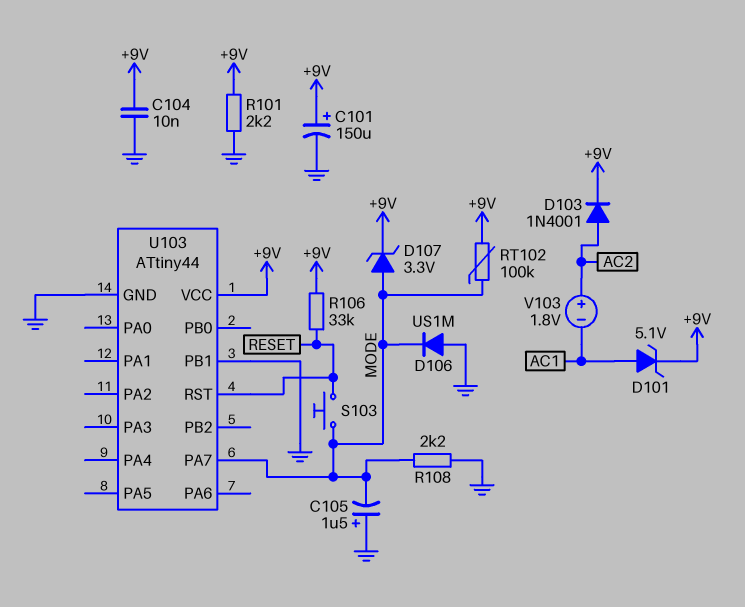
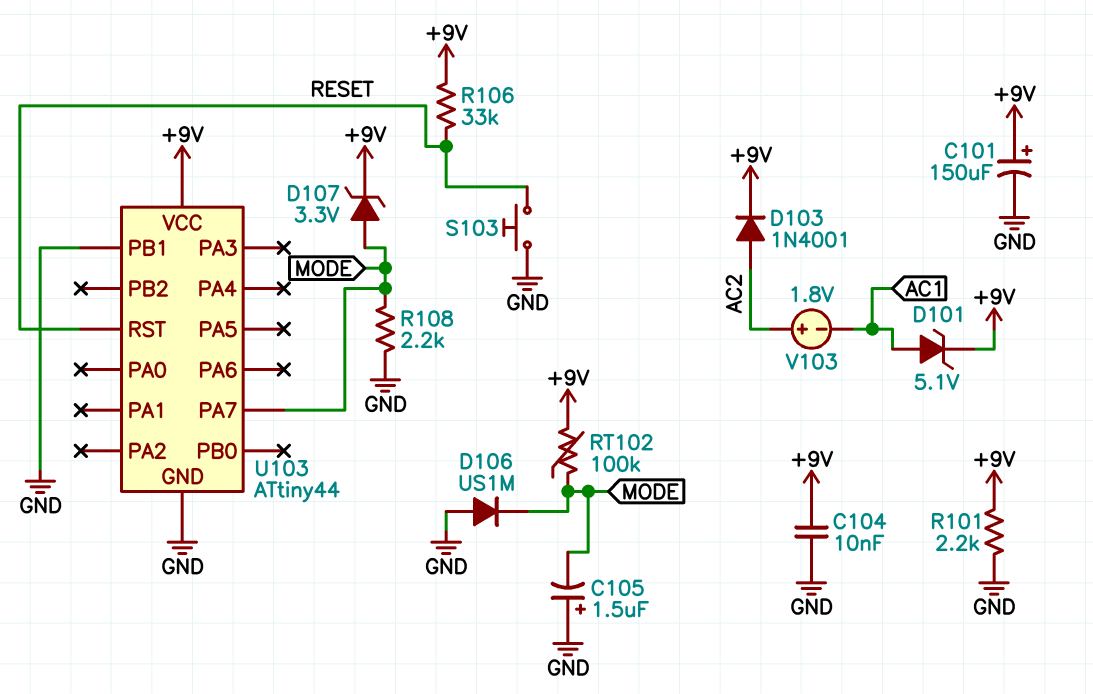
S103: button (MODE, RESET) -> button (GND, RESET)

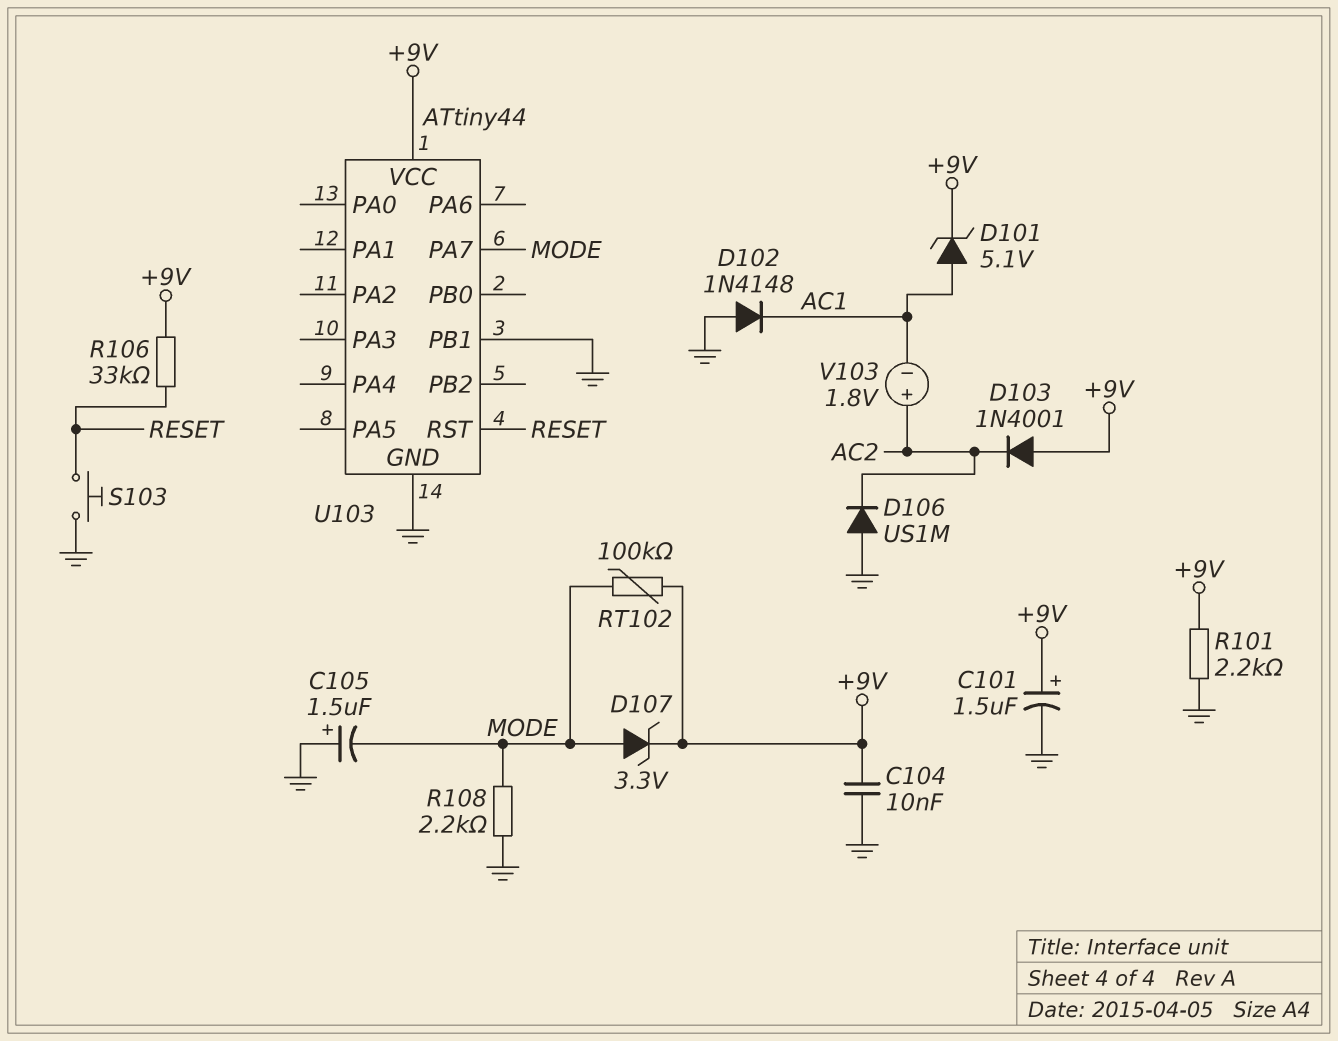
C101: 150uF (plus +9V, minus GND) -> 1.5uF (plus +9V, minus GND)
D102: none -> diode 1N4148 (A GND, K AC1)
D103: diode 1N4001 (A AC2, K +9V) -> diode 1N4001 (A +9V, K AC2)
D106: diode US1M (A GND, K MODE) -> diode US1M (A GND, K AC2)

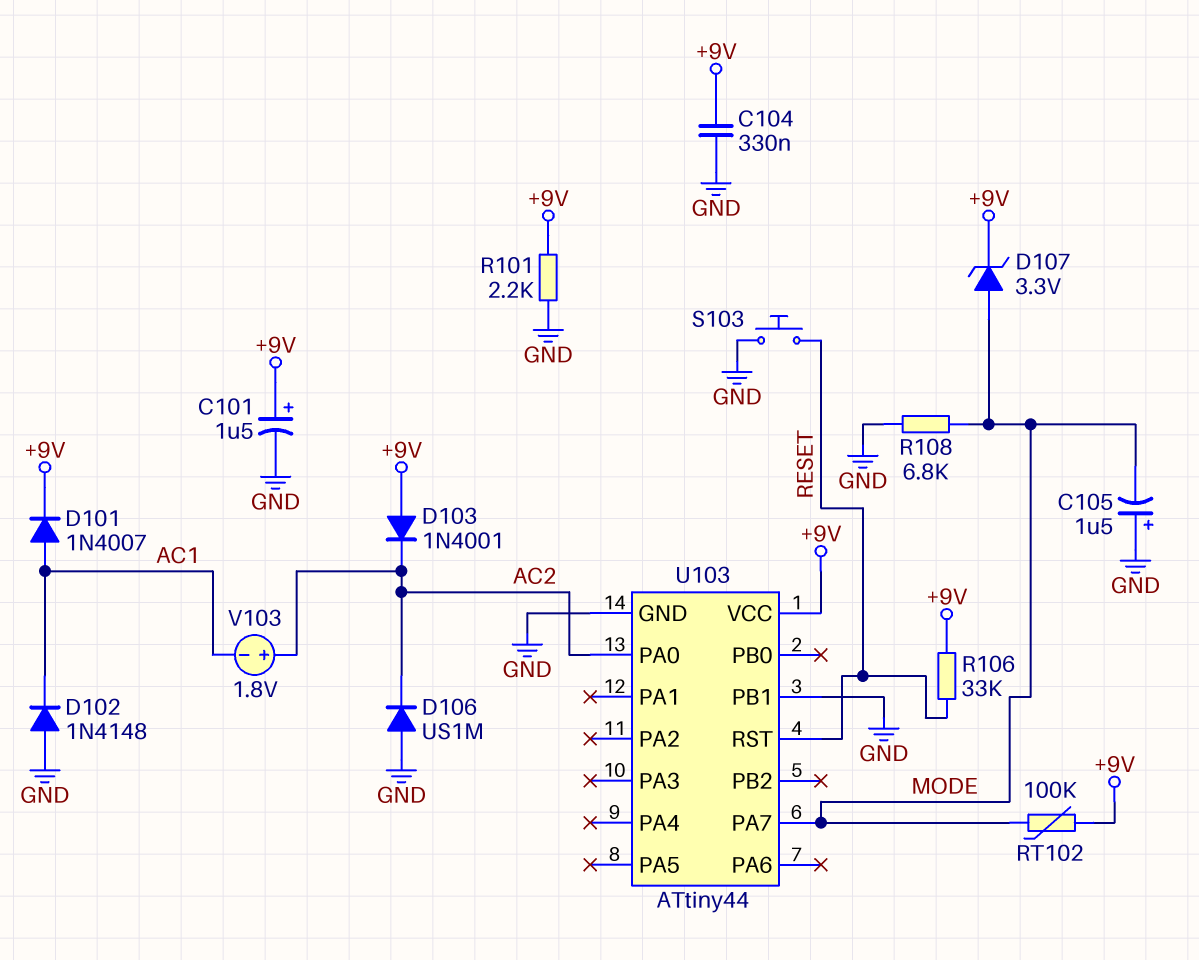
C104: 10nF (+9V, GND) -> 330nF (+9V, GND)
D101: zener 5.1V (A AC1, K +9V) -> diode 1N4007 (A AC1, K +9V)
R108: 2.2k (GND, MODE) -> 6.8k (GND, MODE)
U103 pin PA0: none -> AC2

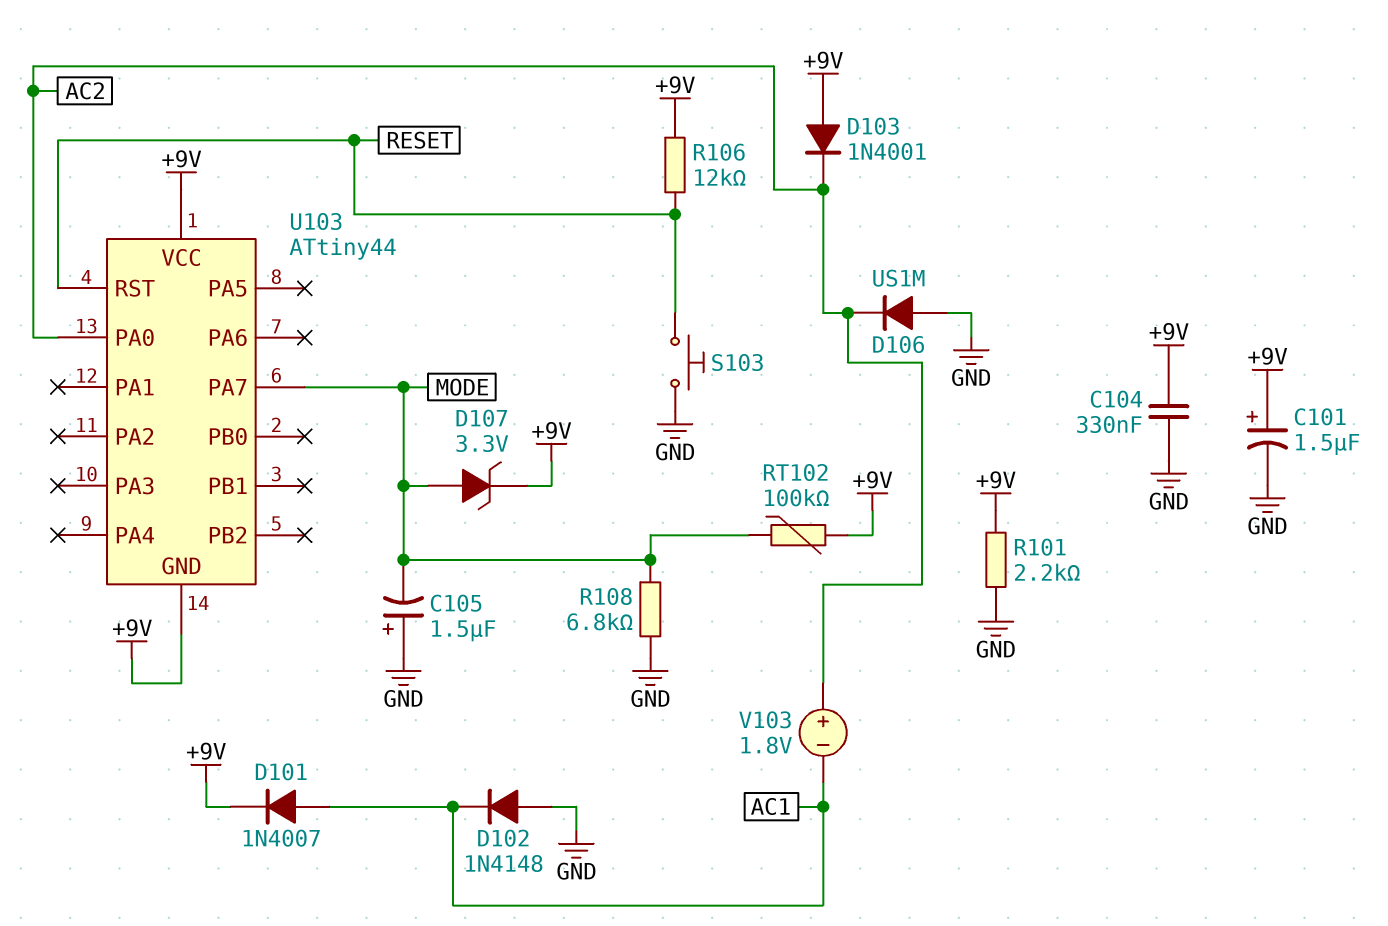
R106: 33k (+9V, RESET) -> 12k (+9V, RESET)
U103 pin GND: GND -> +9V
U103 pin PB1: GND -> none

